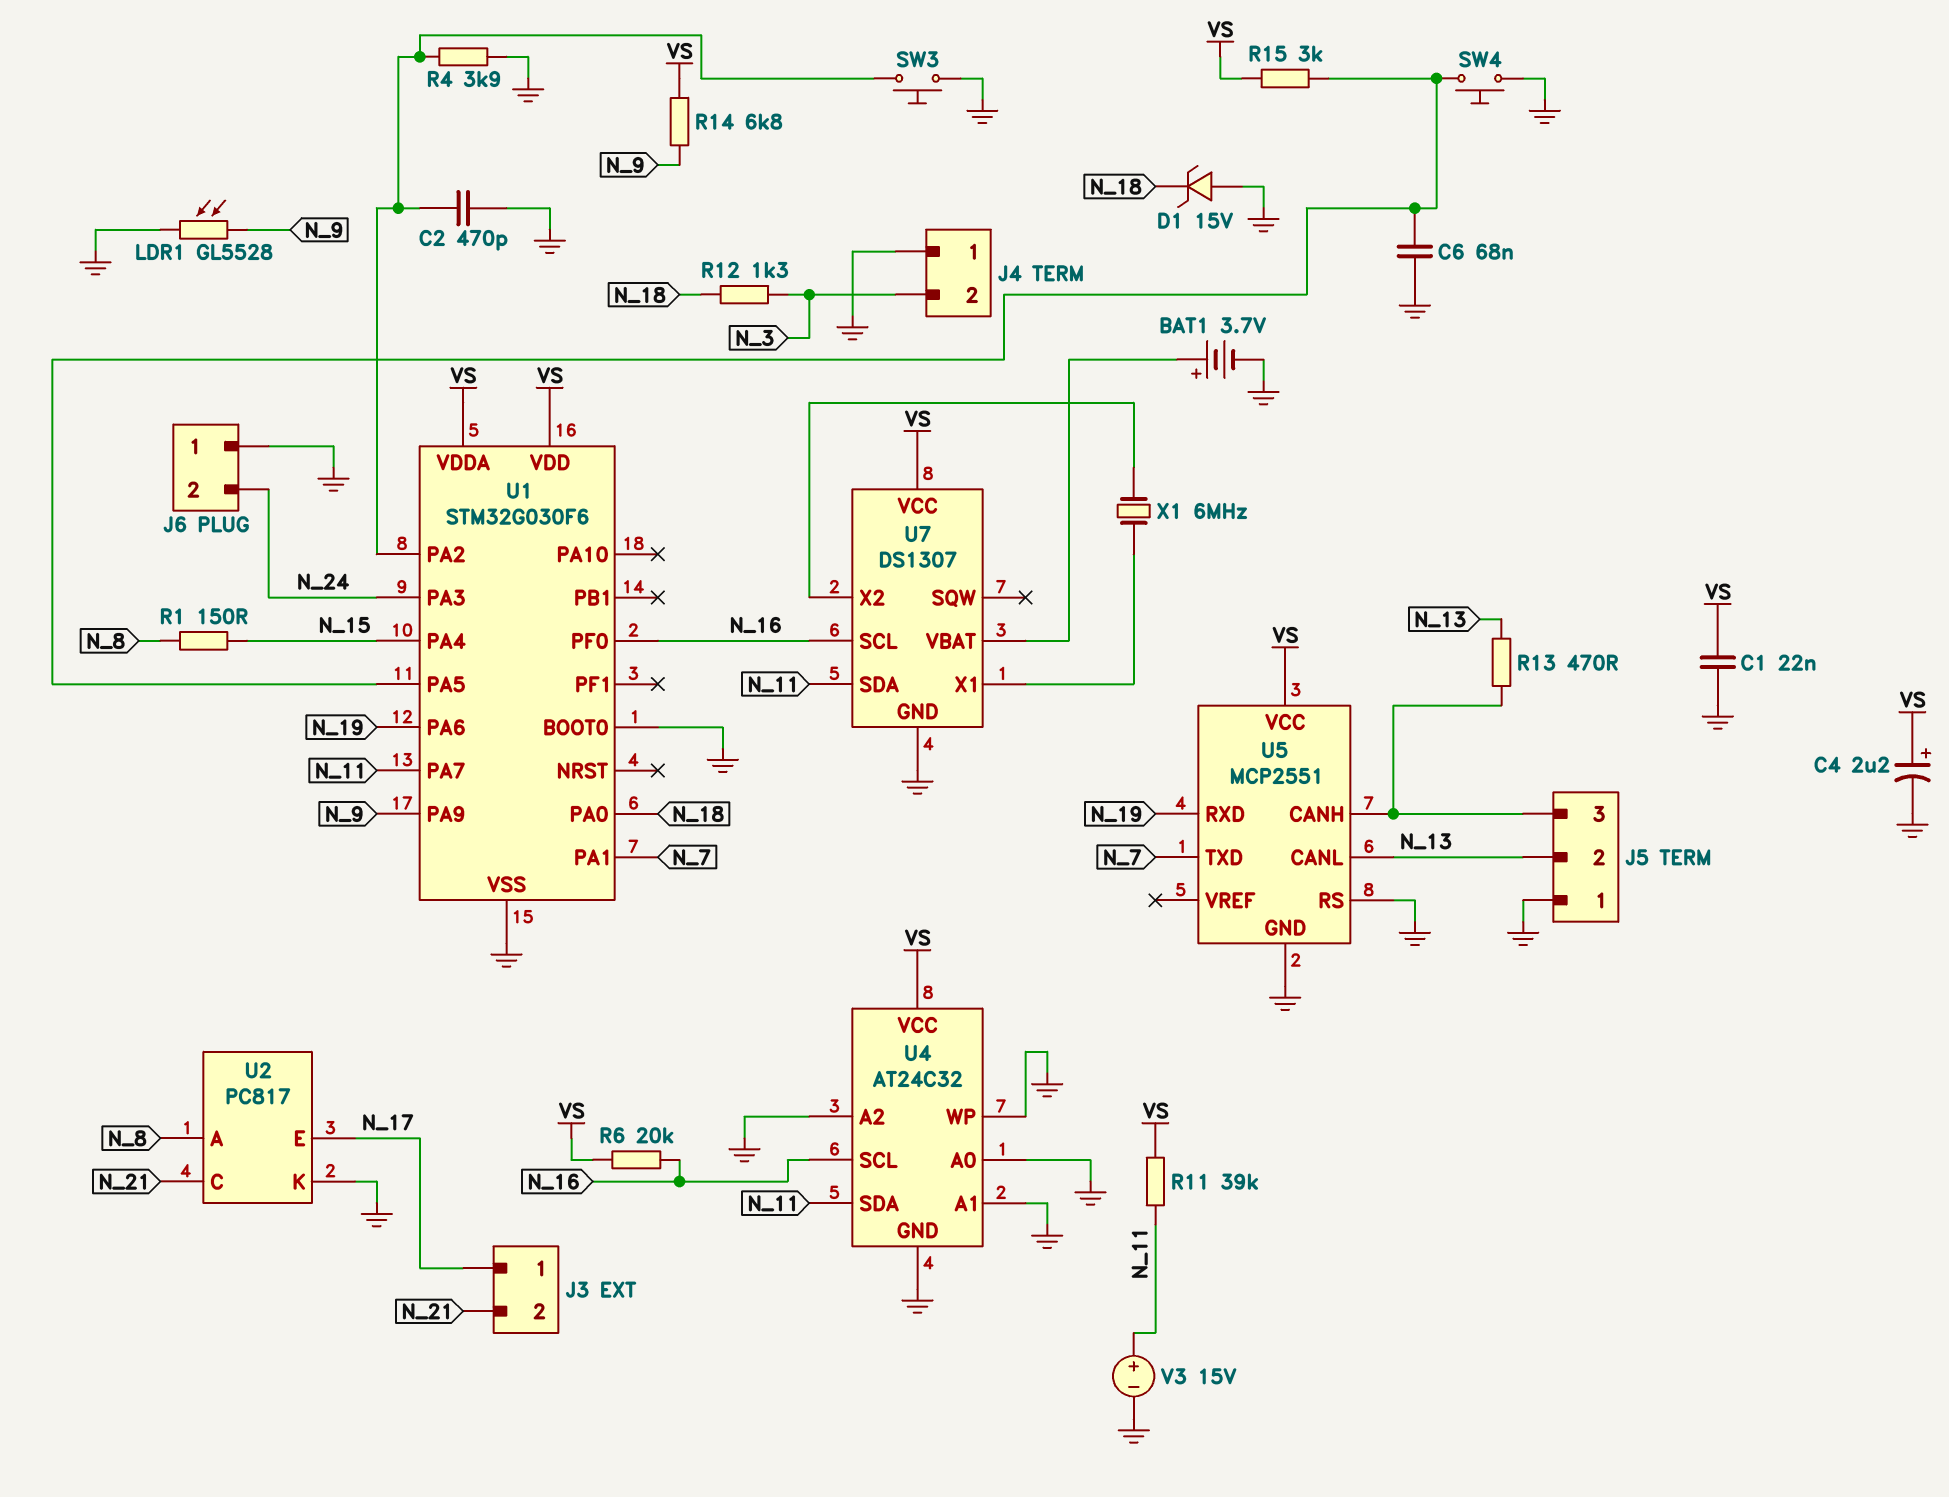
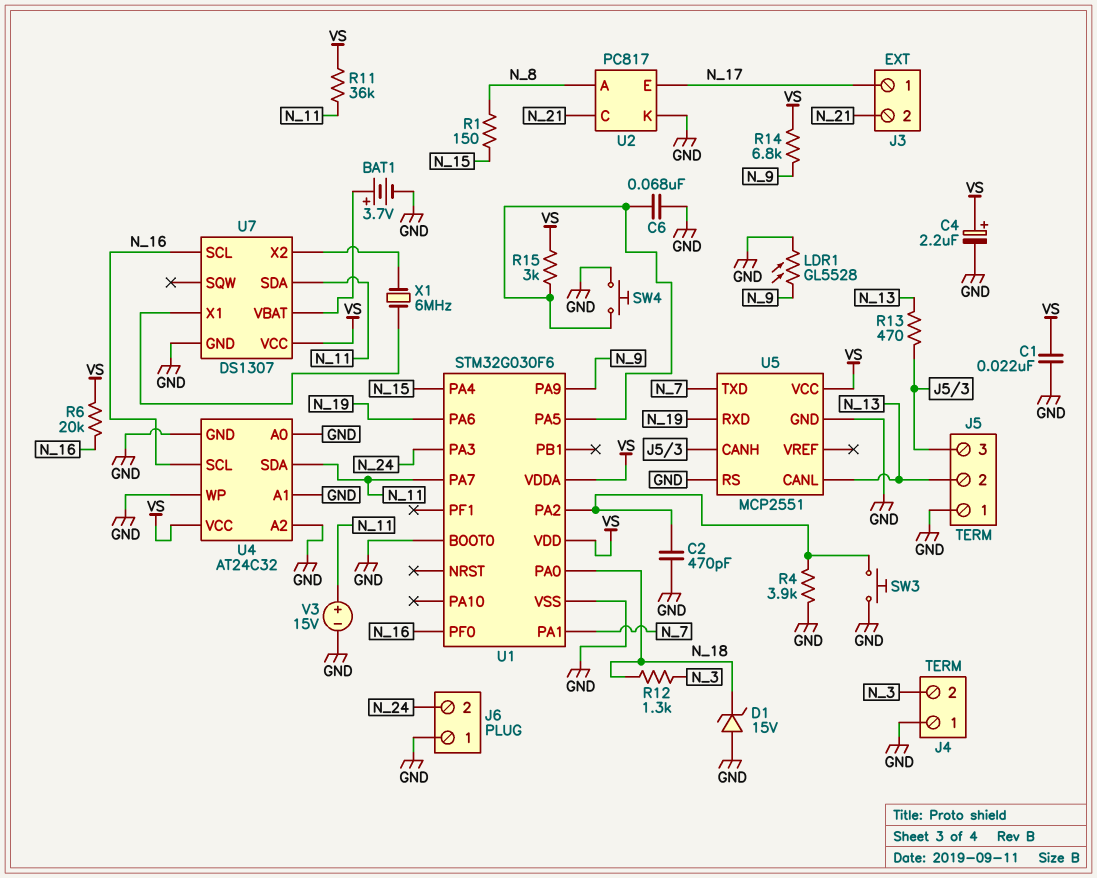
R11: 39k (N_11, VS) -> 36k (N_11, VS)

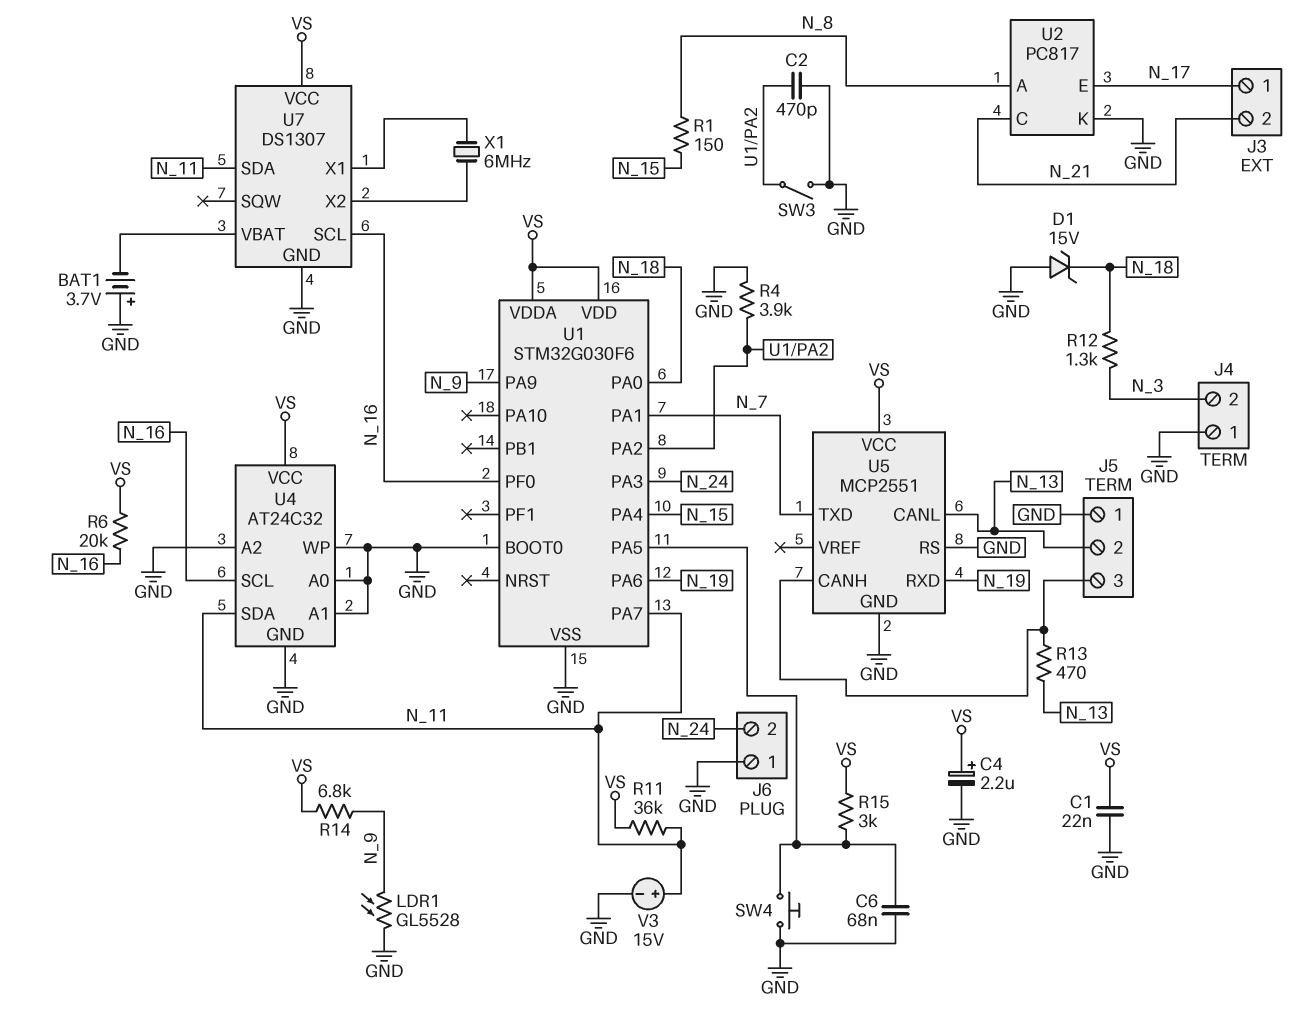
BAT1: 3.7V (plus U7/VBAT, minus GND) -> 3.7V (plus GND, minus U7/VBAT)
SW3: button (GND, U1/PA2) -> switch (GND, U1/PA2)

